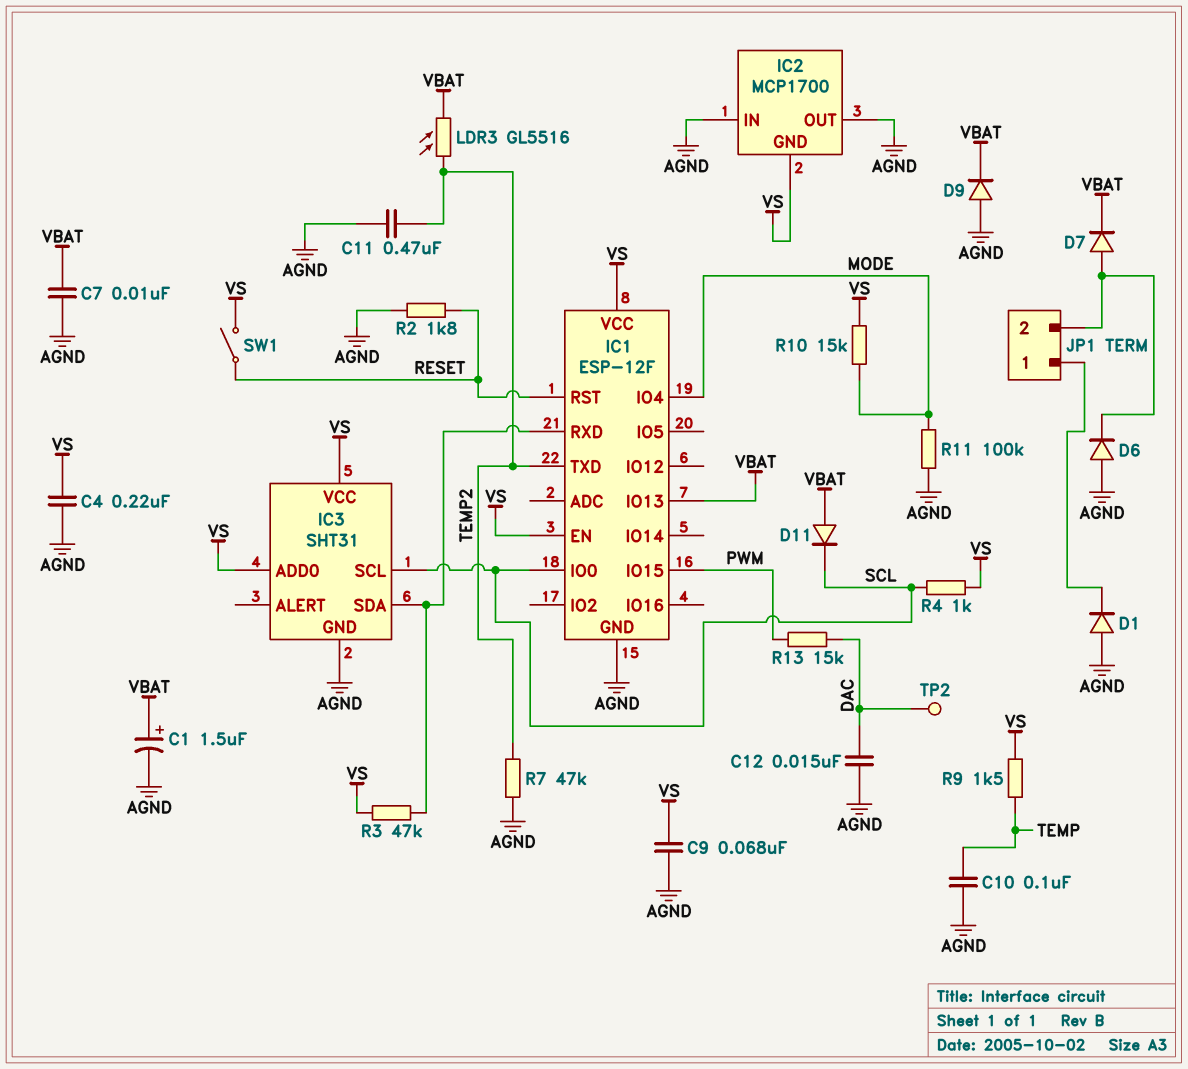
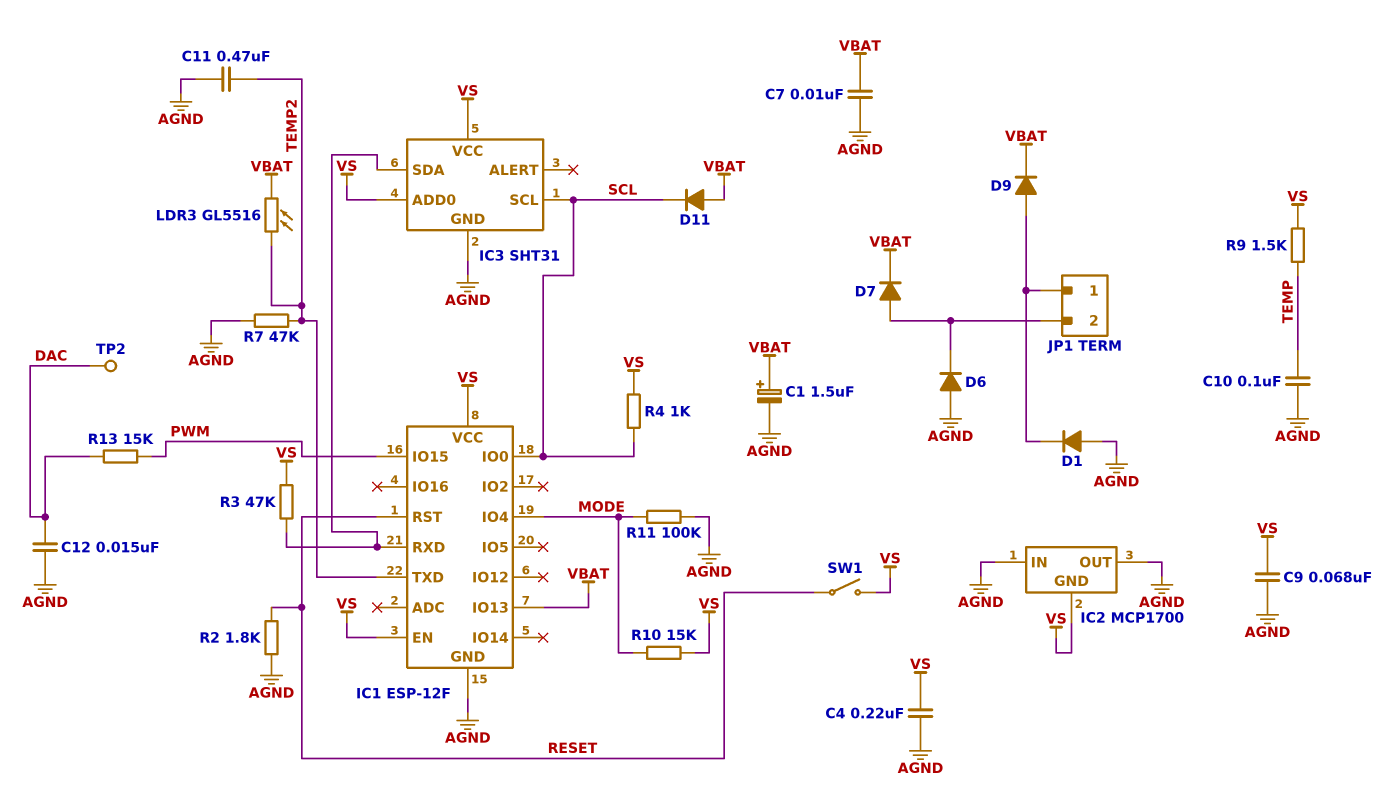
D9: diode (A AGND, K VBAT) -> diode (A JP1/1, K VBAT)

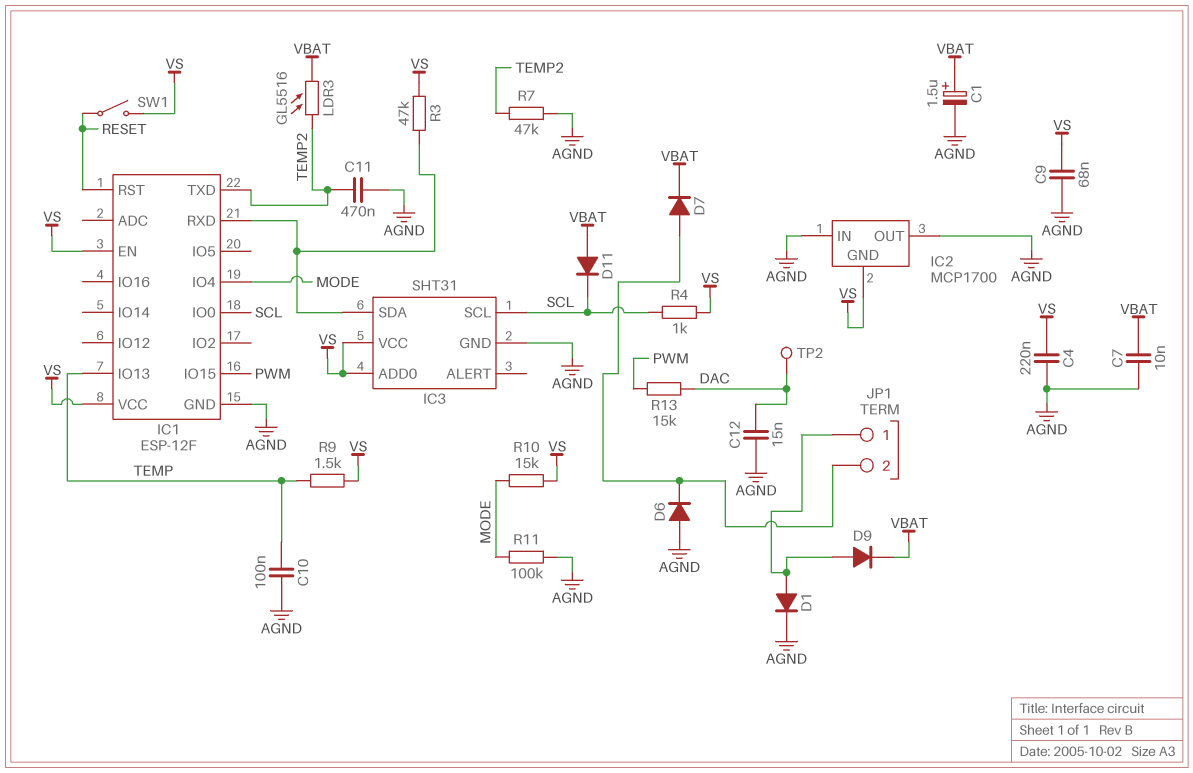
D1: diode (A AGND, K JP1/1) -> diode (A JP1/1, K AGND)
IC1 pin IO13: VBAT -> TEMP
R2: 1.8k (AGND, RESET) -> none

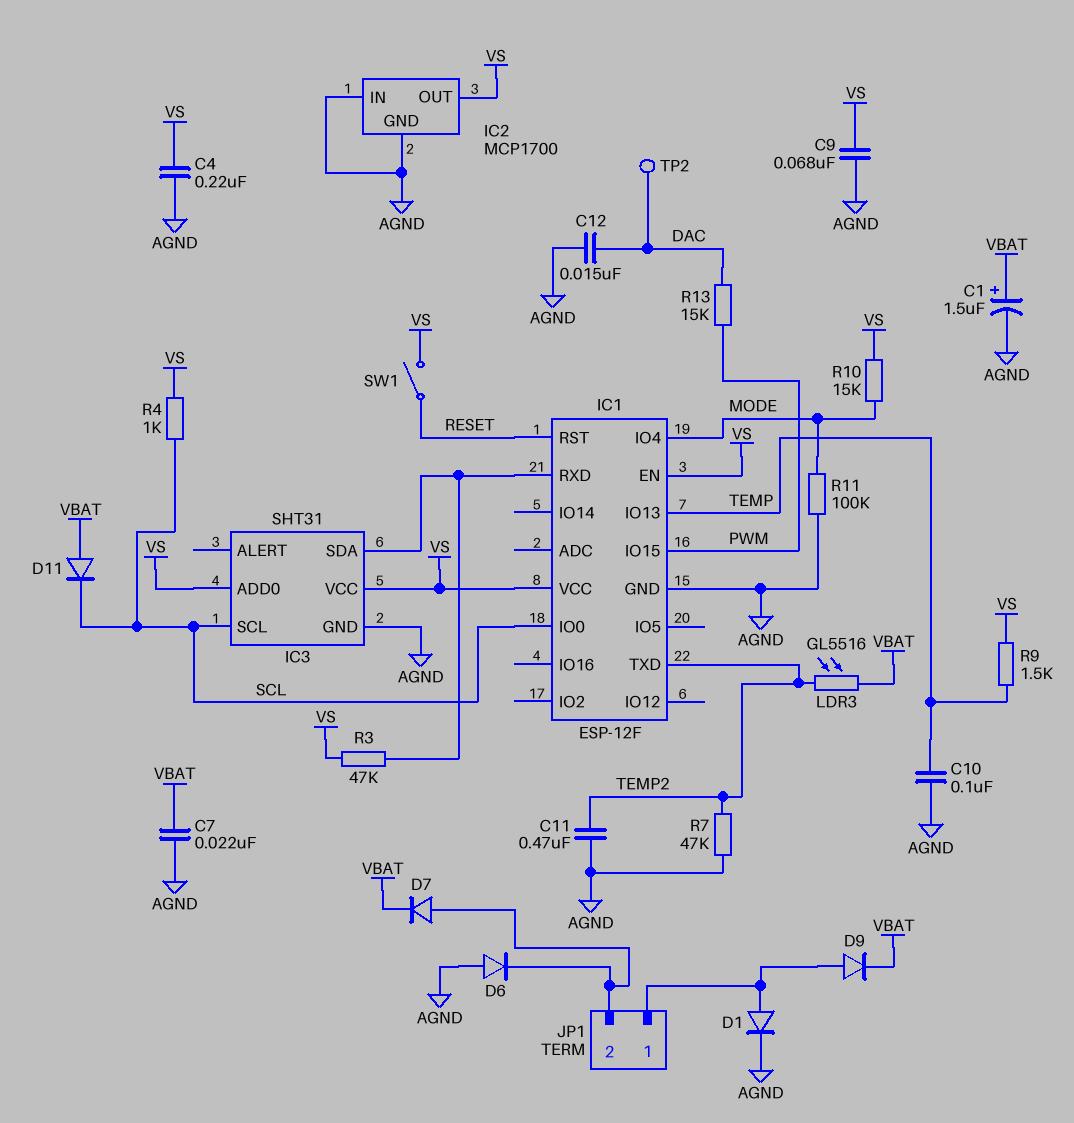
C7: 10nF (AGND, VBAT) -> 22nF (AGND, VBAT)
IC2 pin GND: VS -> AGND
IC2 pin OUT: AGND -> VS

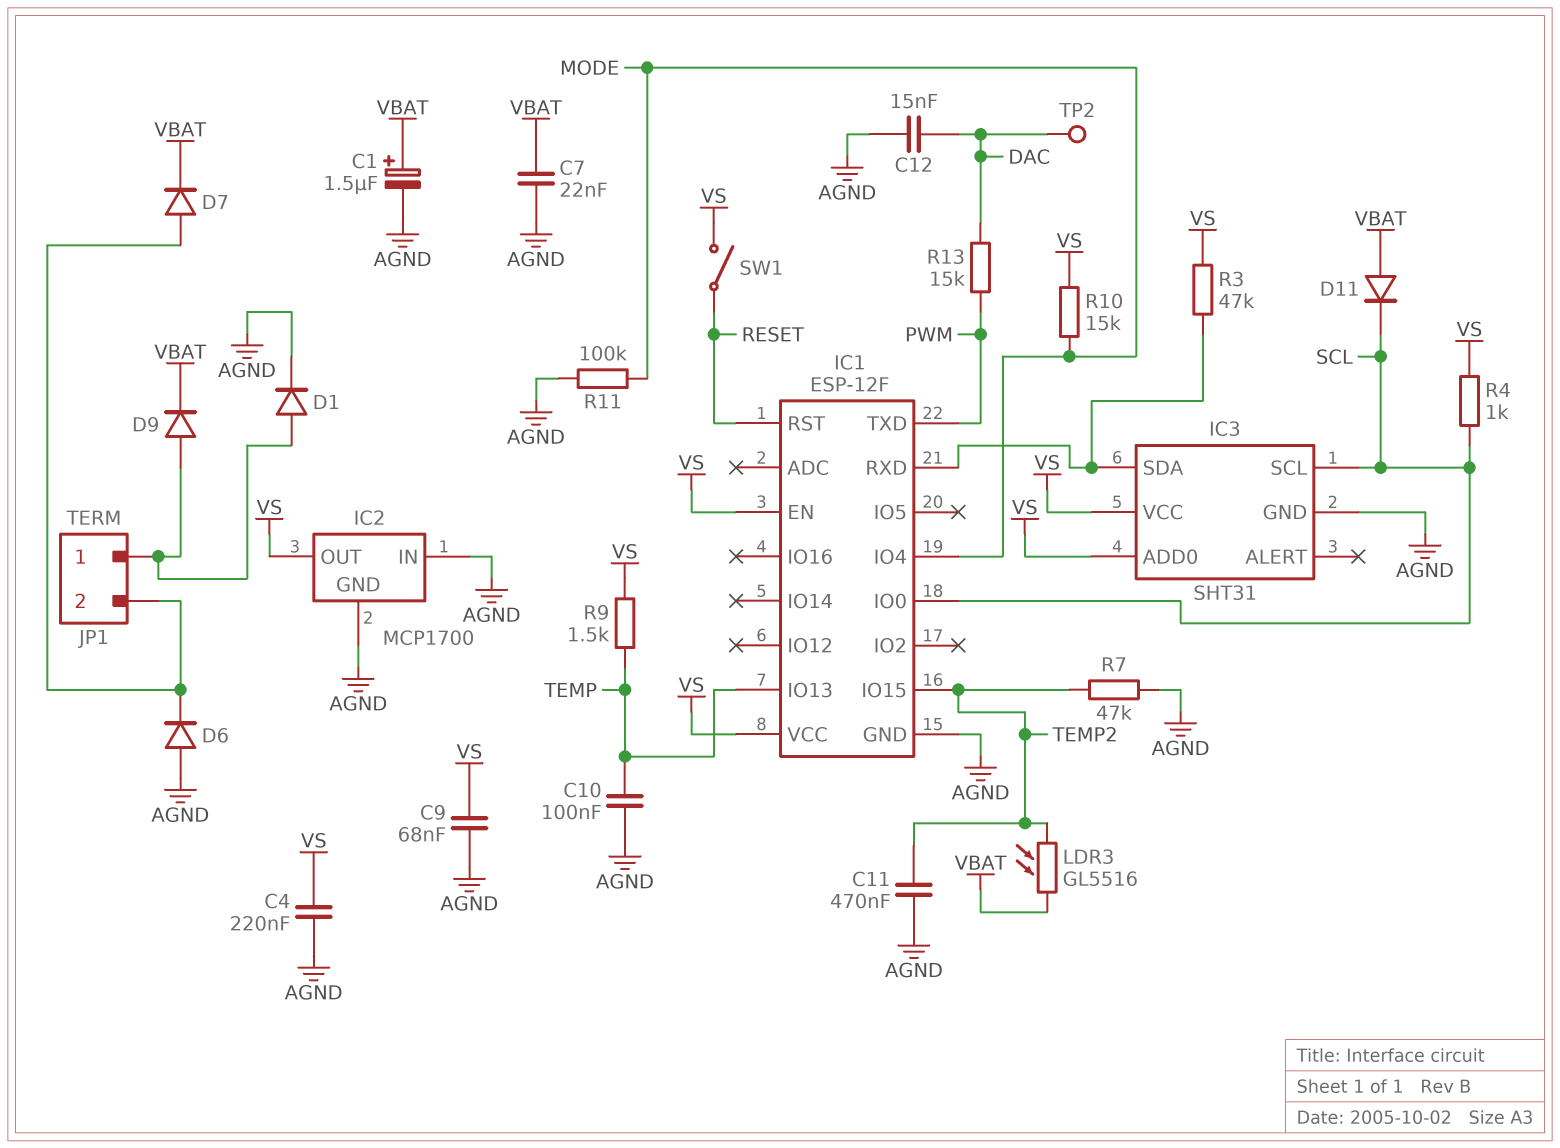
IC1 pin IO15: PWM -> TEMP2
IC1 pin TXD: TEMP2 -> PWM

